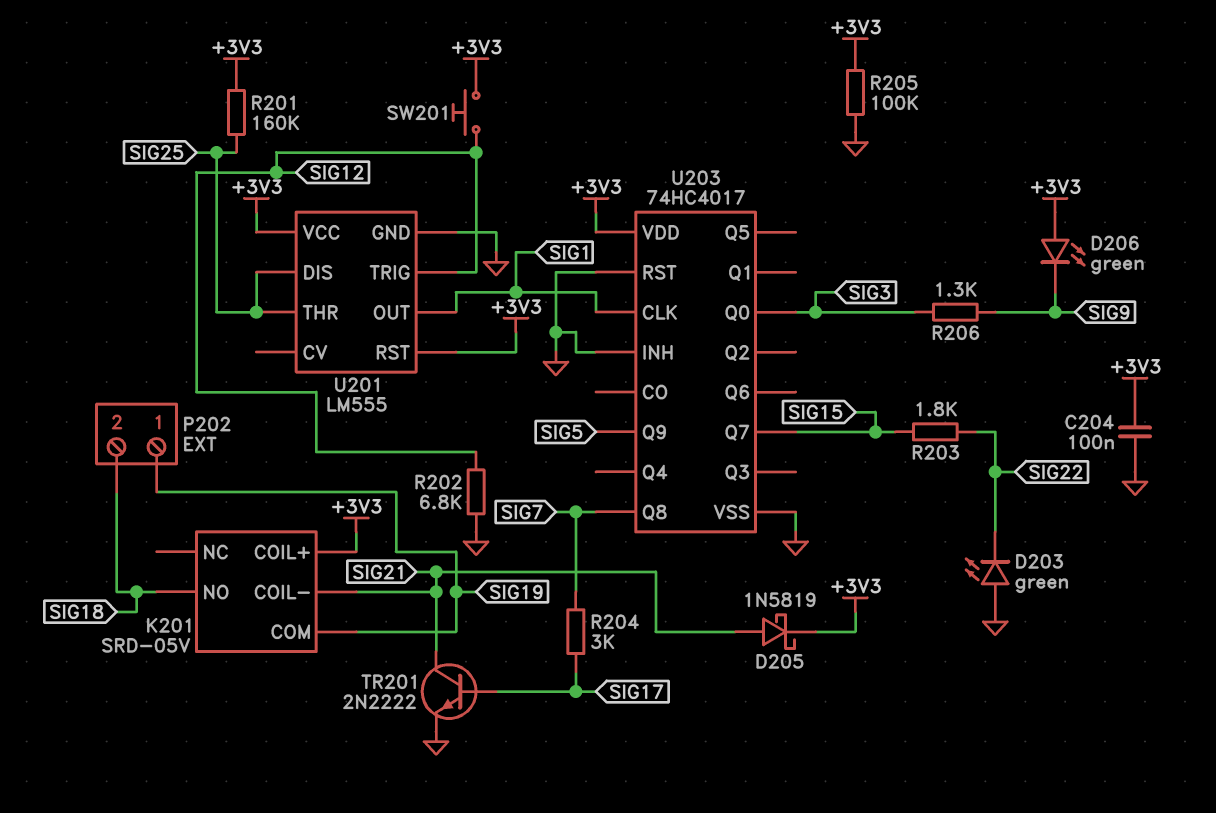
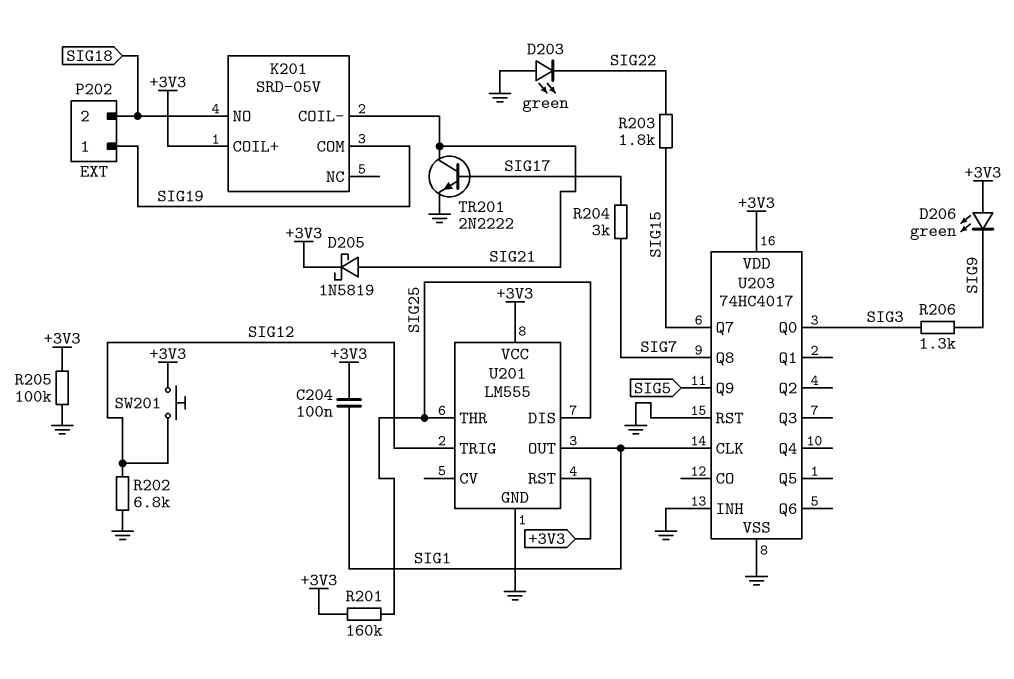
C204: 100nF (+3V3, GND) -> 100nF (+3V3, SIG1)

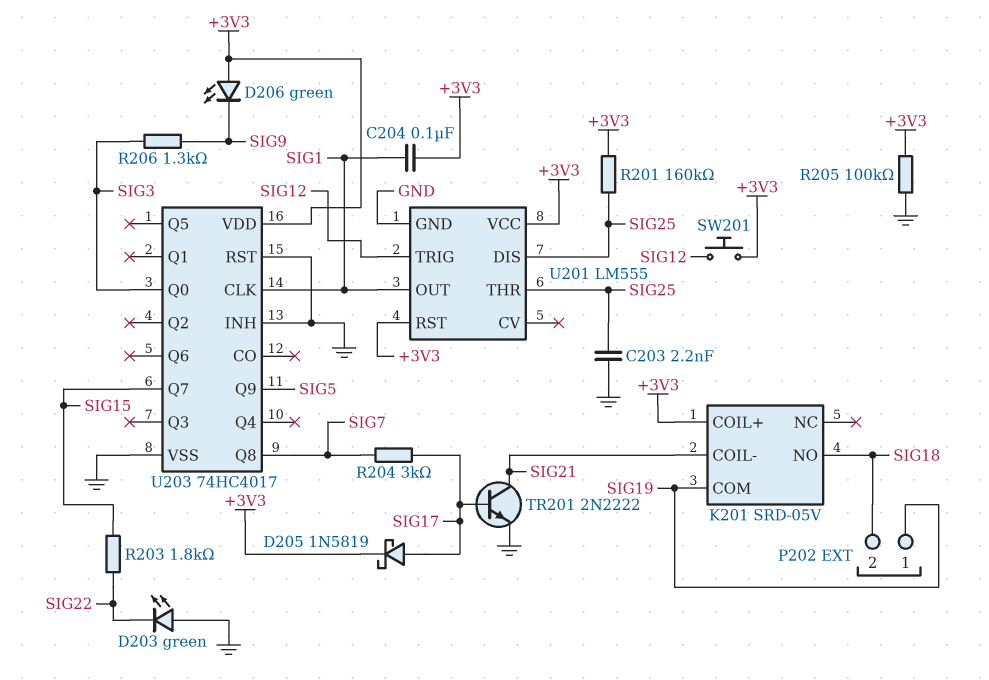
C203: none -> 2.2nF (GND, SIG25)
D205: schottky 1N5819 (A SIG21, K +3V3) -> schottky 1N5819 (A SIG17, K +3V3)
R202: 6.8k (GND, SIG12) -> none

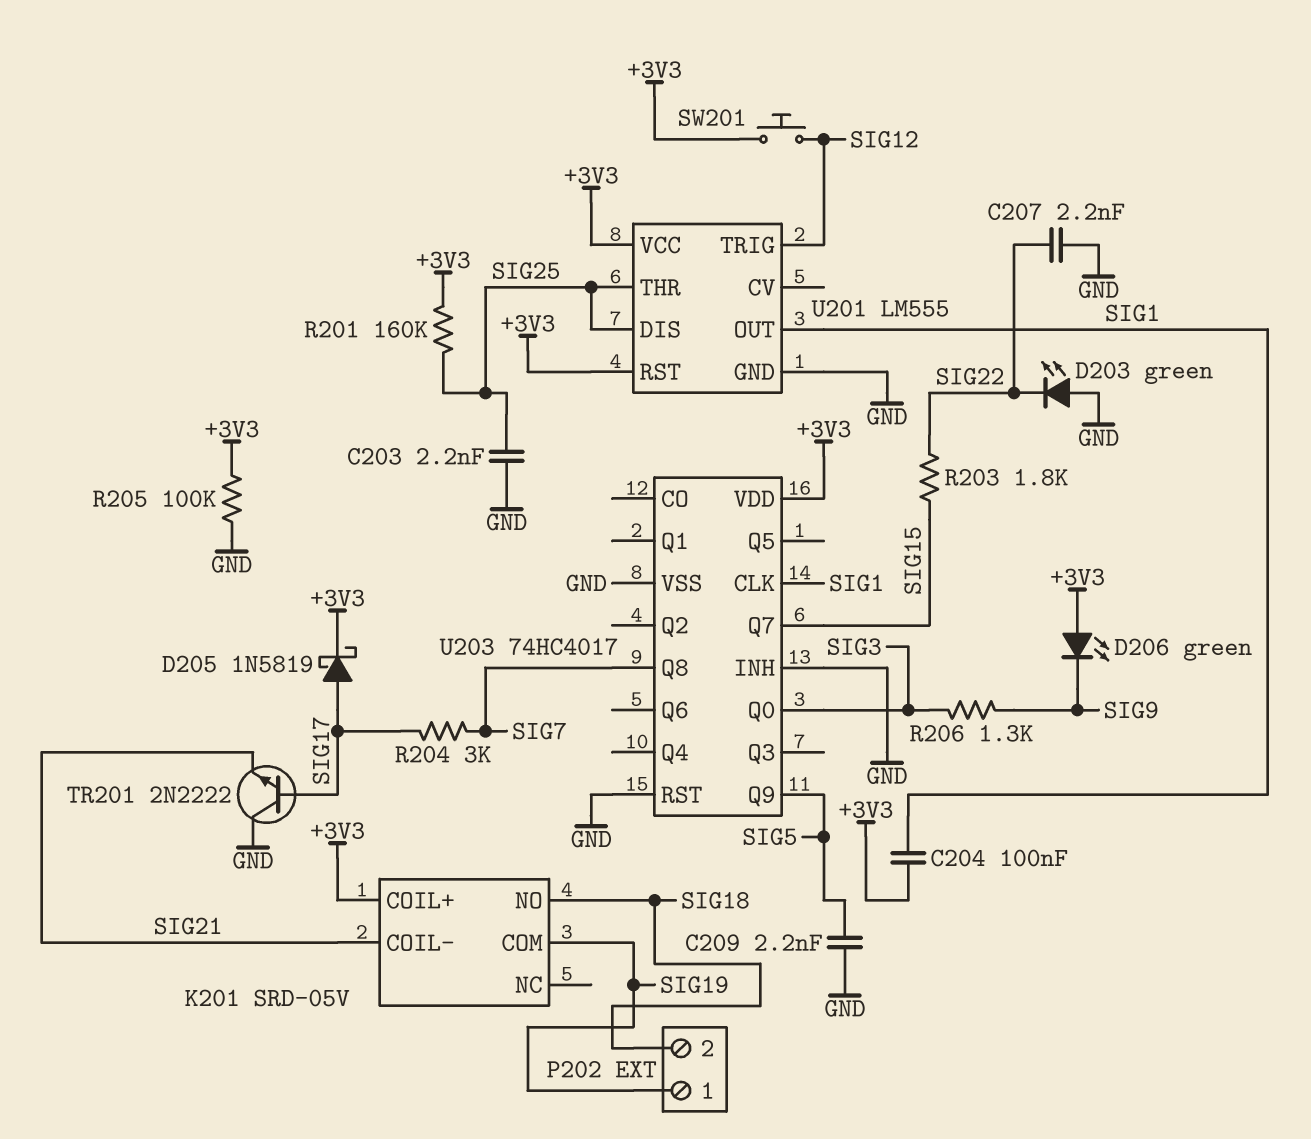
C207: none -> 2.2nF (GND, SIG22)
C209: none -> 2.2nF (GND, SIG5)
TR201: NPN 2N2222 (B SIG17, C SIG21, E GND) -> NPN 2N2222 (B SIG17, C GND, E SIG21)

